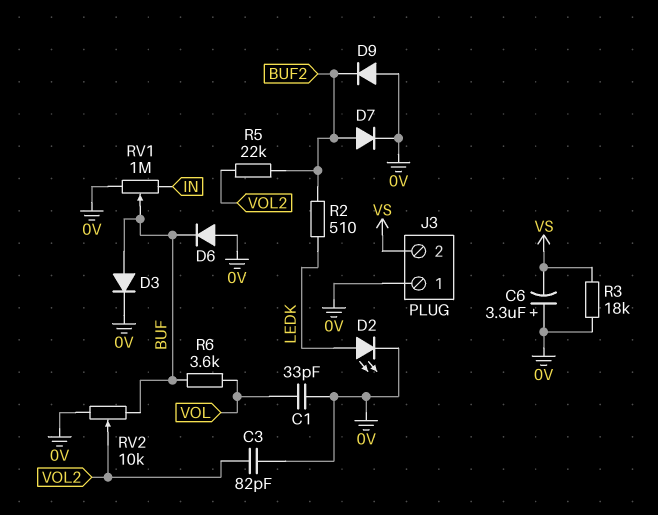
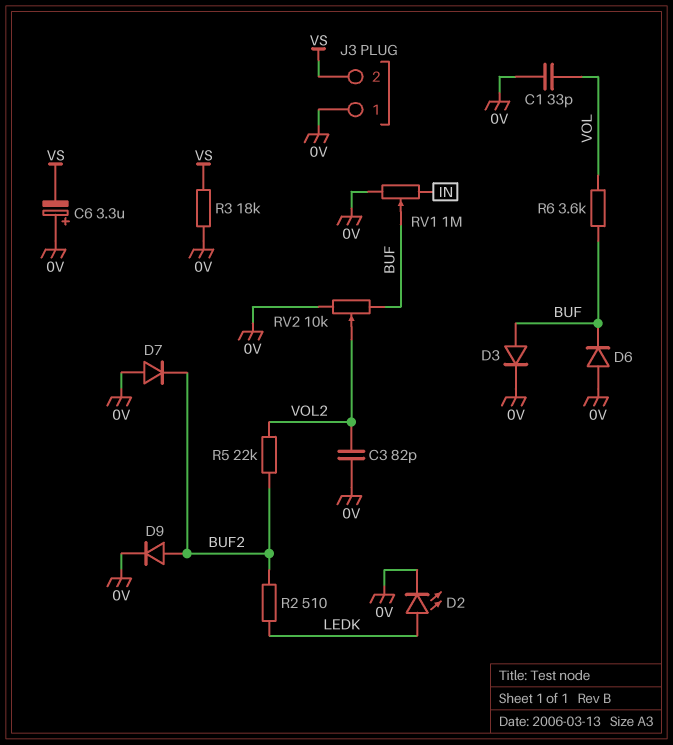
D7: diode (A BUF2, K 0V) -> diode (A 0V, K BUF2)
D9: diode (A 0V, K BUF2) -> diode (A BUF2, K 0V)

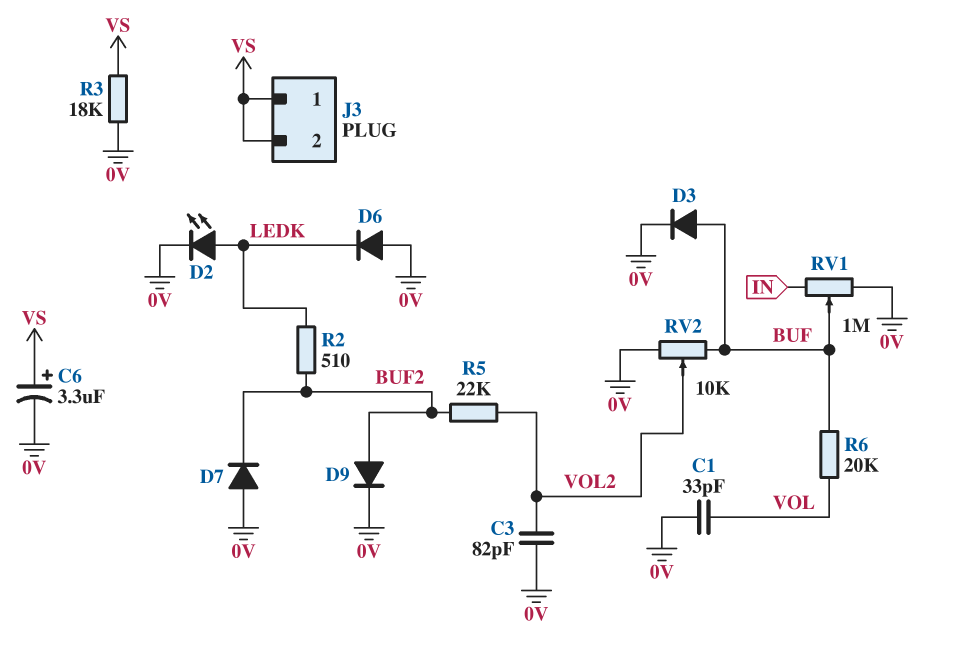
C6: 3.3uF (plus 0V, minus VS) -> 3.3uF (plus VS, minus 0V)
D6: diode (A 0V, K BUF) -> diode (A 0V, K LEDK)
J3 pin 1: 0V -> VS
R6: 3.6k (BUF, VOL) -> 20k (BUF, VOL)

